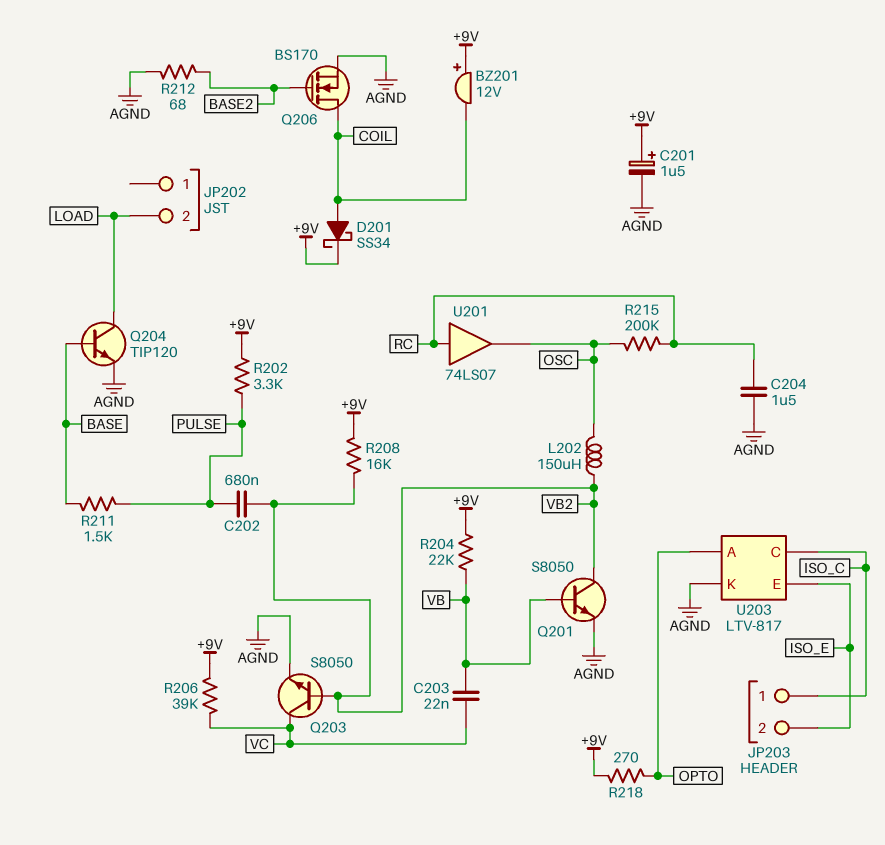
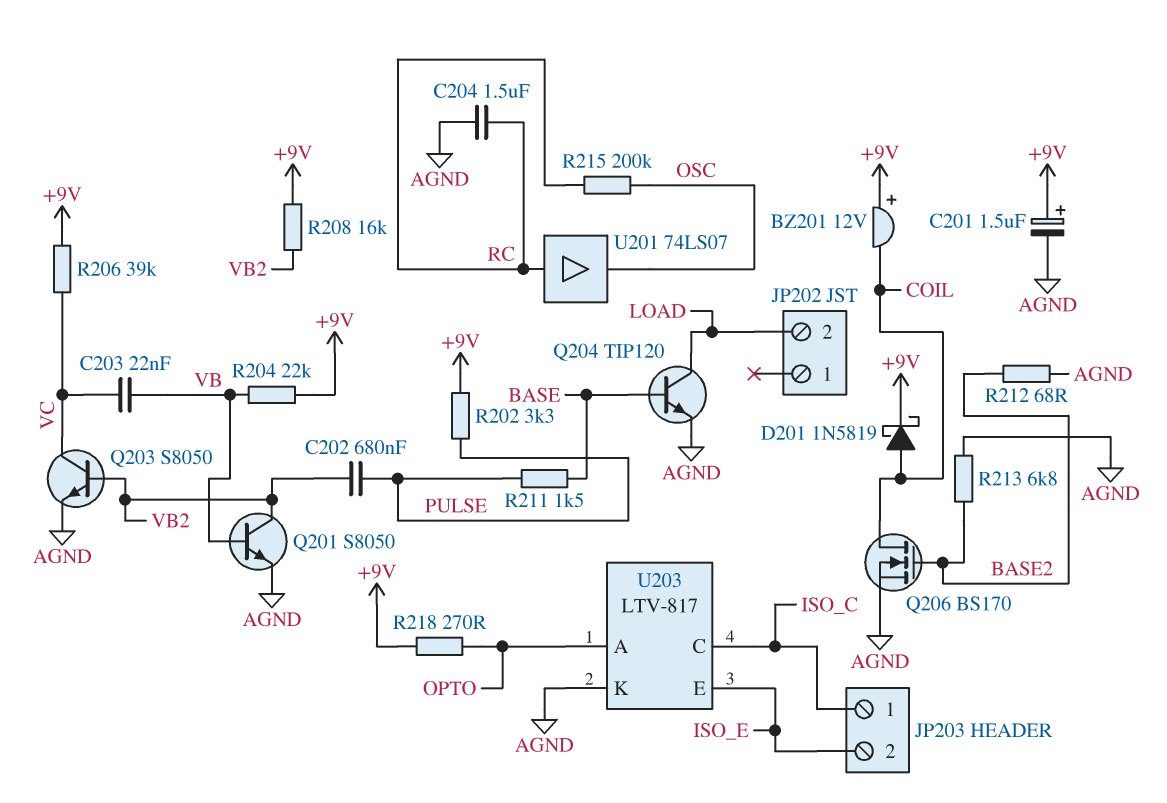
D201: schottky SS34 (A COIL, K +9V) -> schottky 1N5819 (A COIL, K +9V)
L202: 150uH (OSC, VB2) -> none
R213: none -> 6.8k (AGND, BASE2)

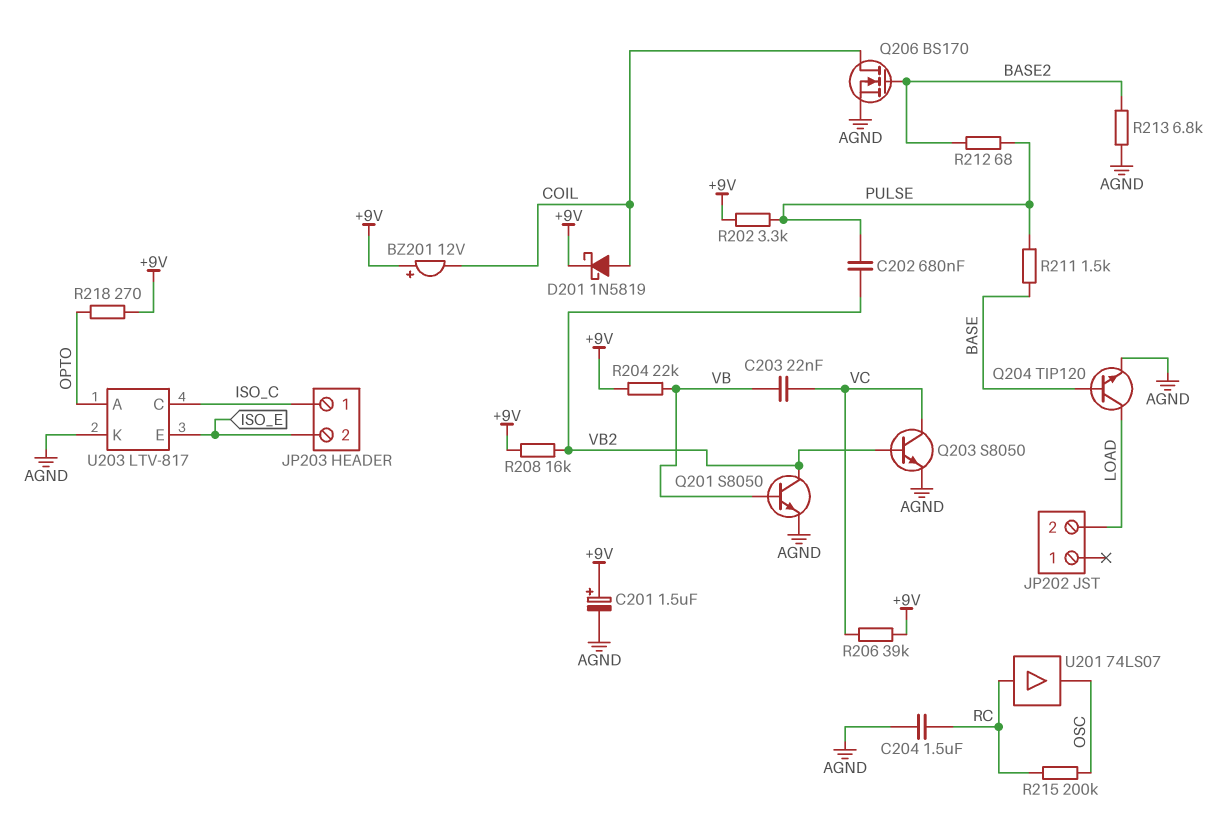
R212: 68 (AGND, BASE2) -> 68 (BASE2, PULSE)

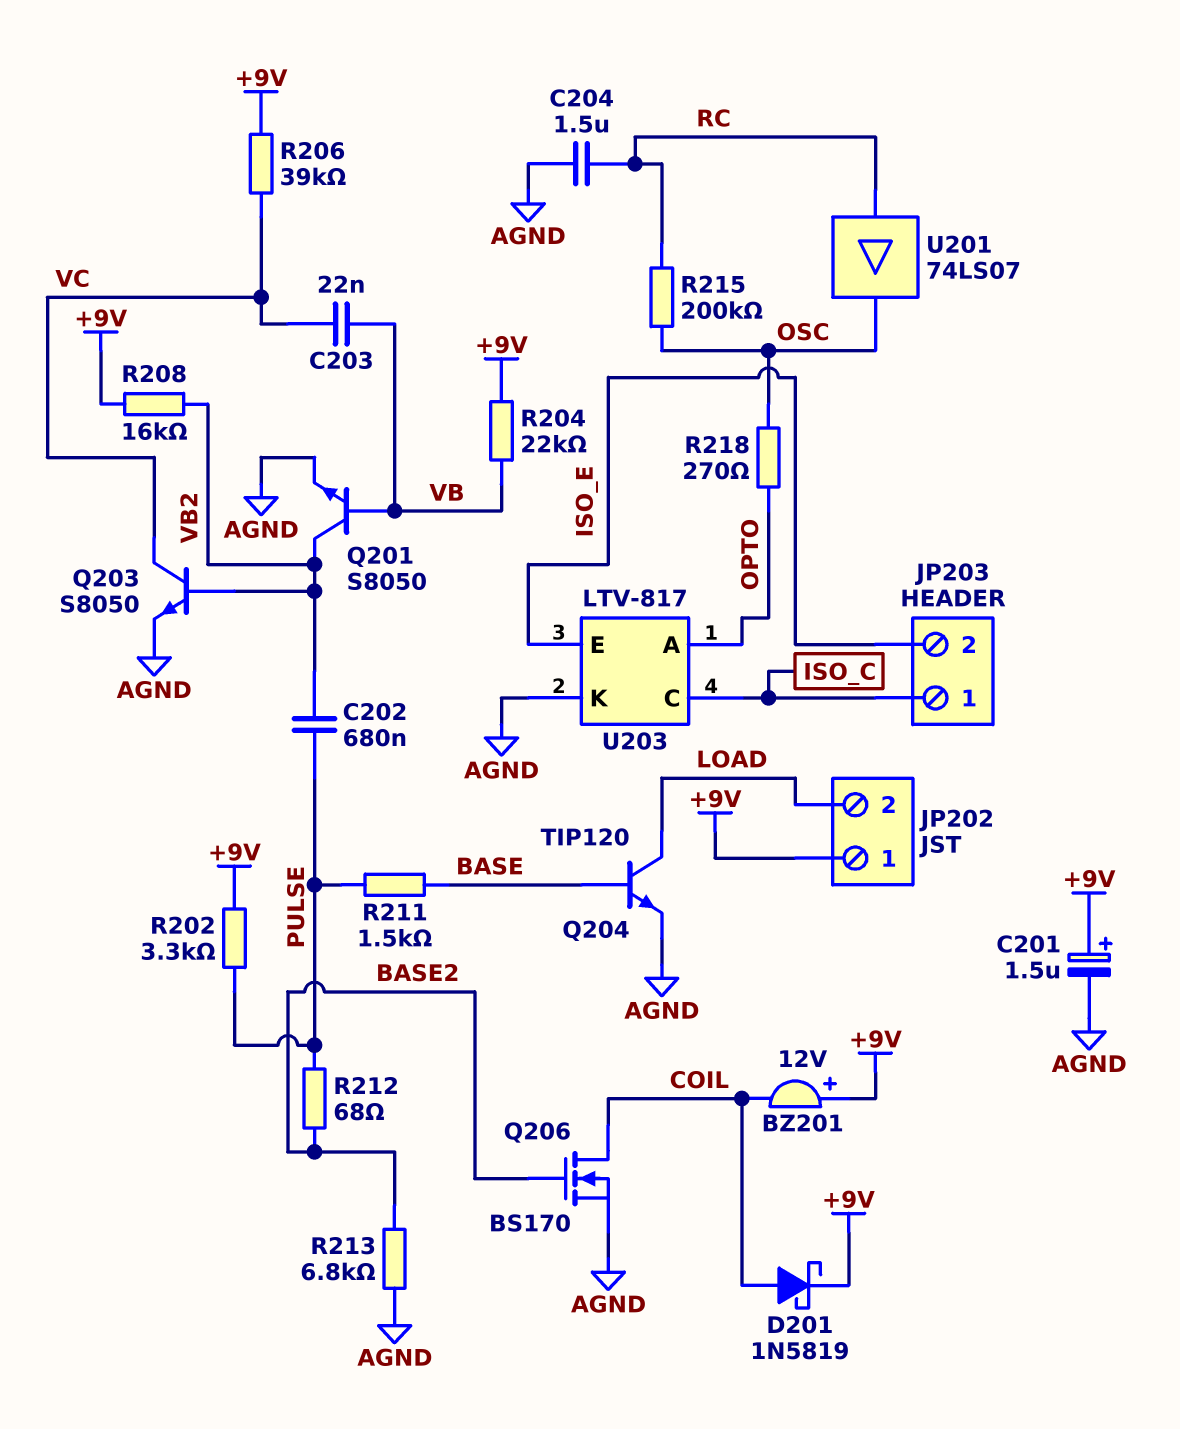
JP202 pin 1: none -> +9V
R218: 270 (+9V, OPTO) -> 270 (OPTO, OSC)

